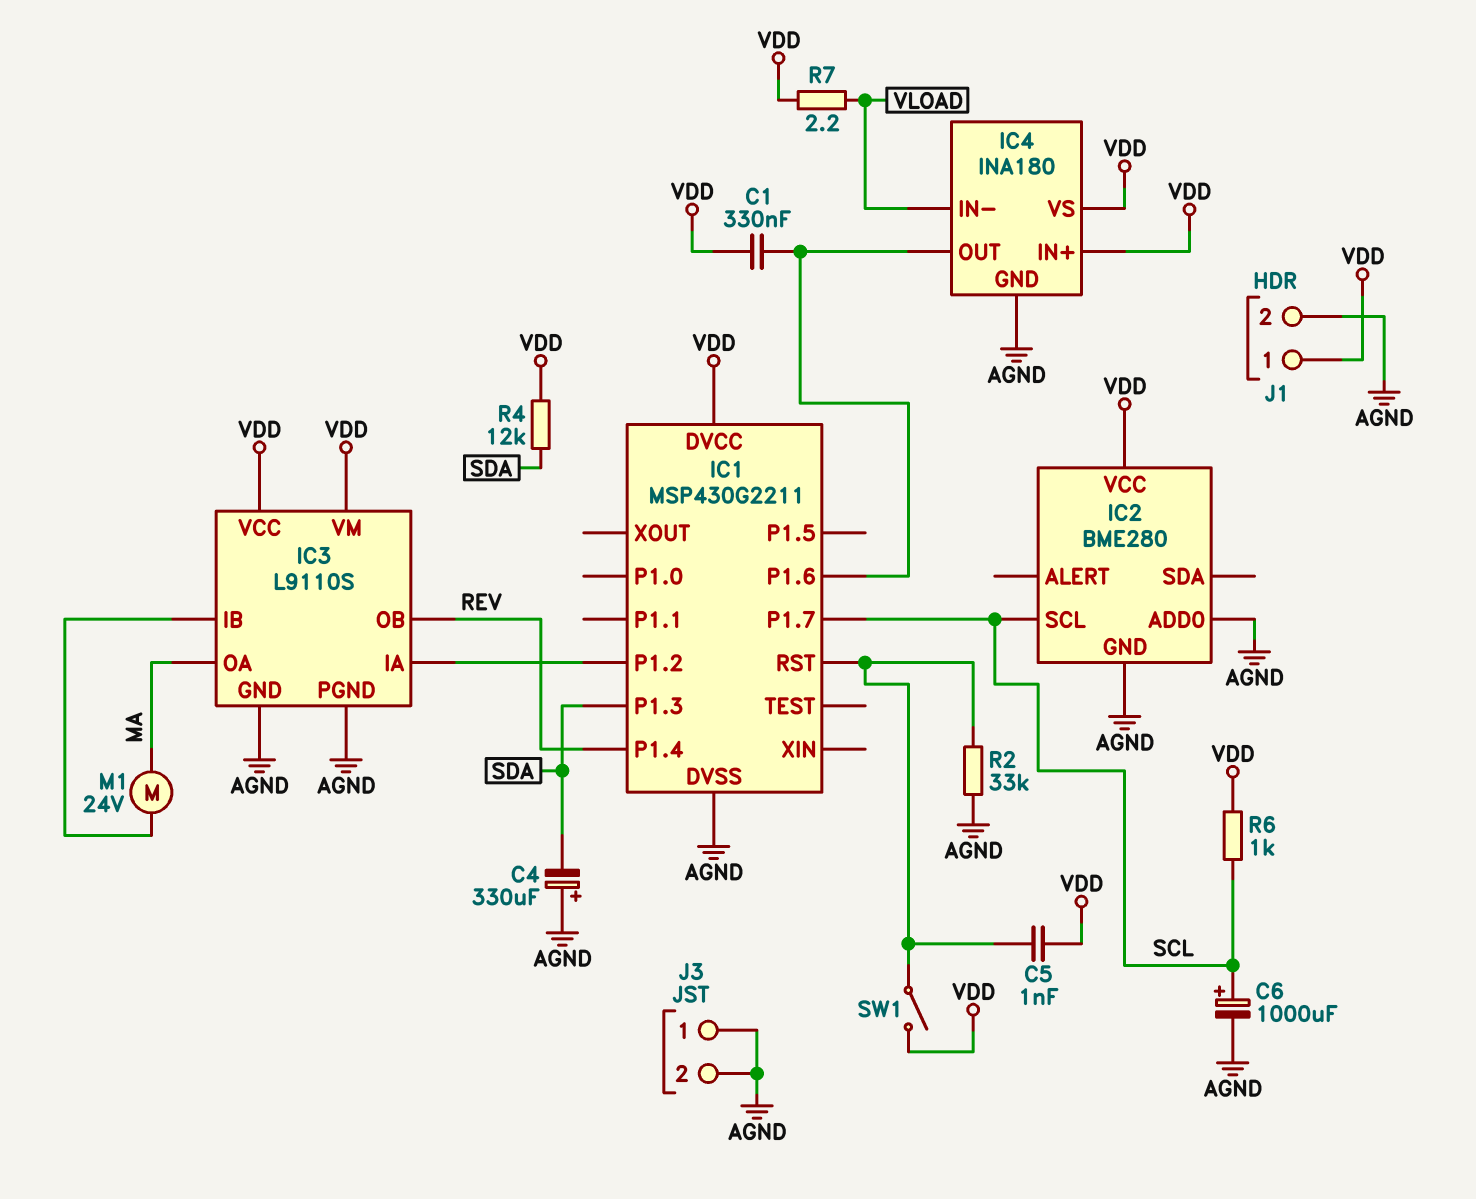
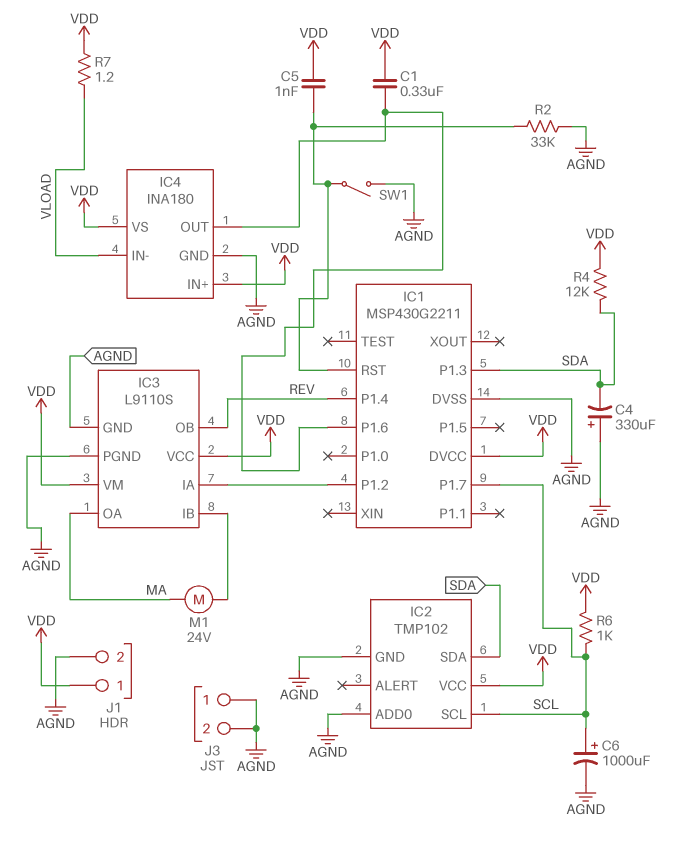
IC2: BME280 -> TMP102
IC2 pin SDA: none -> SDA
R7: 2.2 (VDD, VLOAD) -> 1.2 (VDD, VLOAD)
SW1: switch (IC1/RST, VDD) -> switch (AGND, IC1/RST)

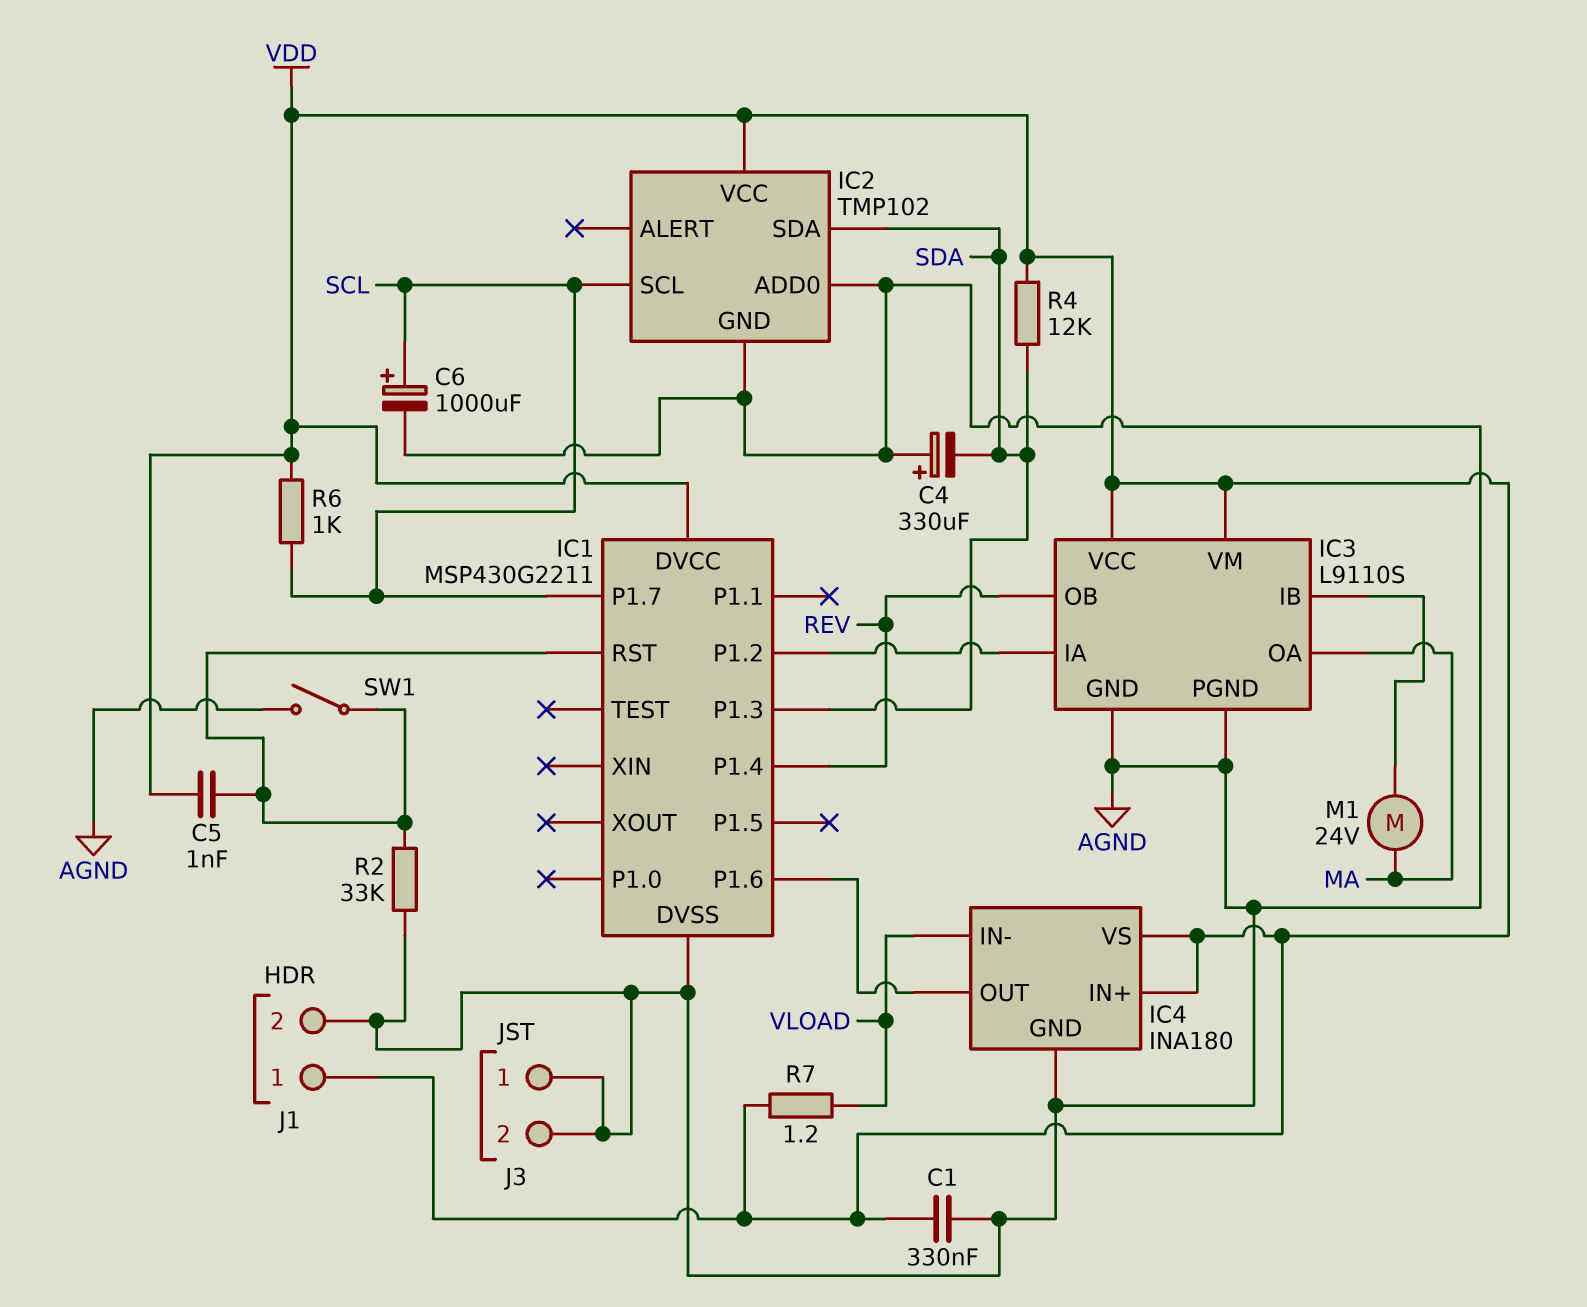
C1: 330nF (IC1/P1.6, VDD) -> 330nF (AGND, VDD)

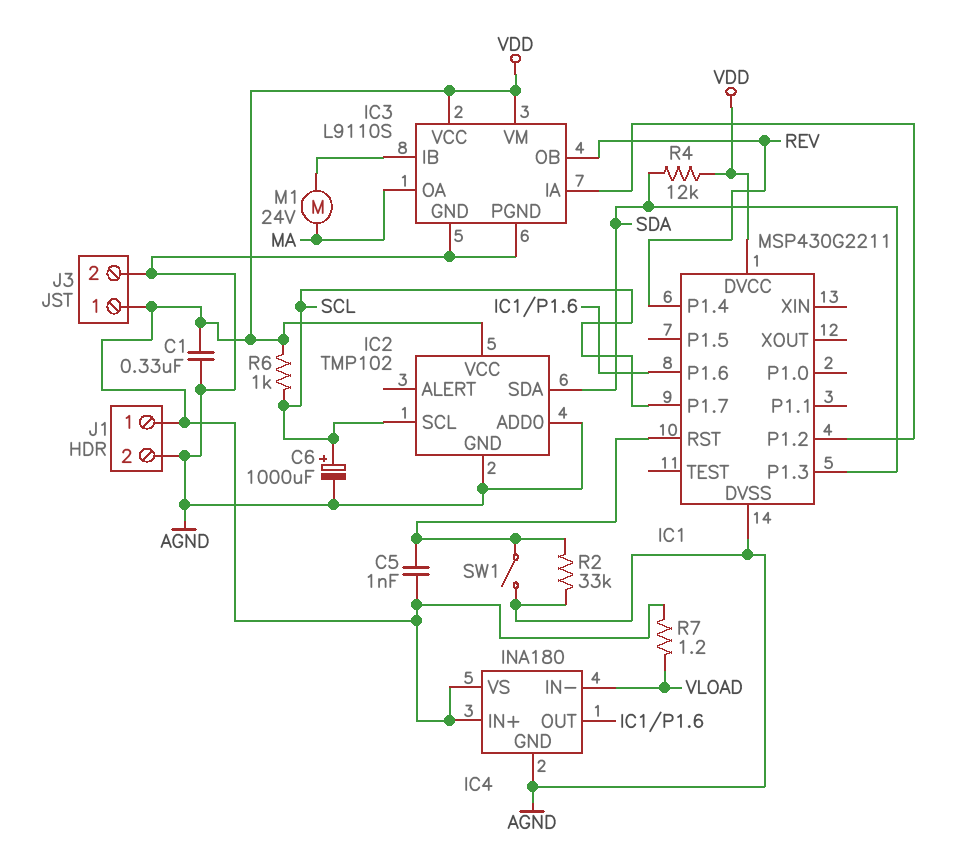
C4: 330uF (plus AGND, minus SDA) -> none
J3 pin 1: AGND -> VDD

